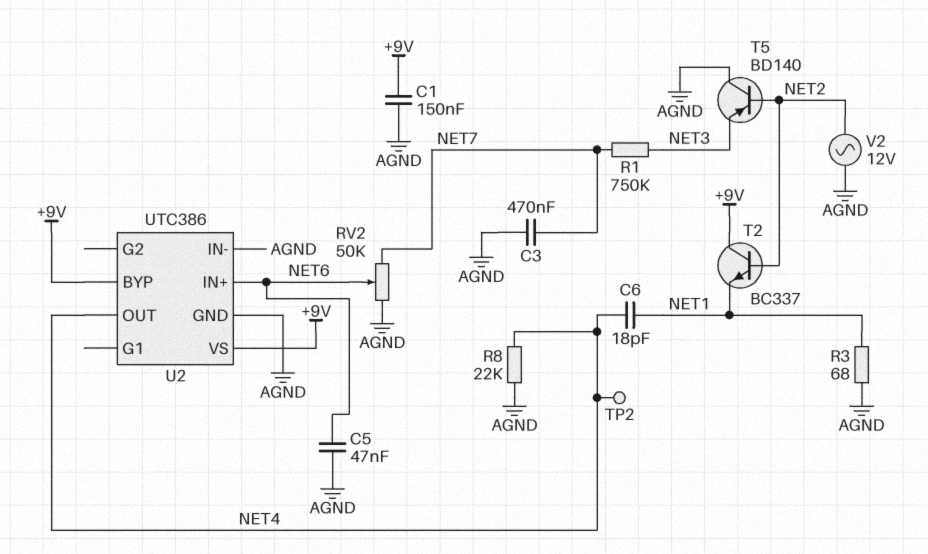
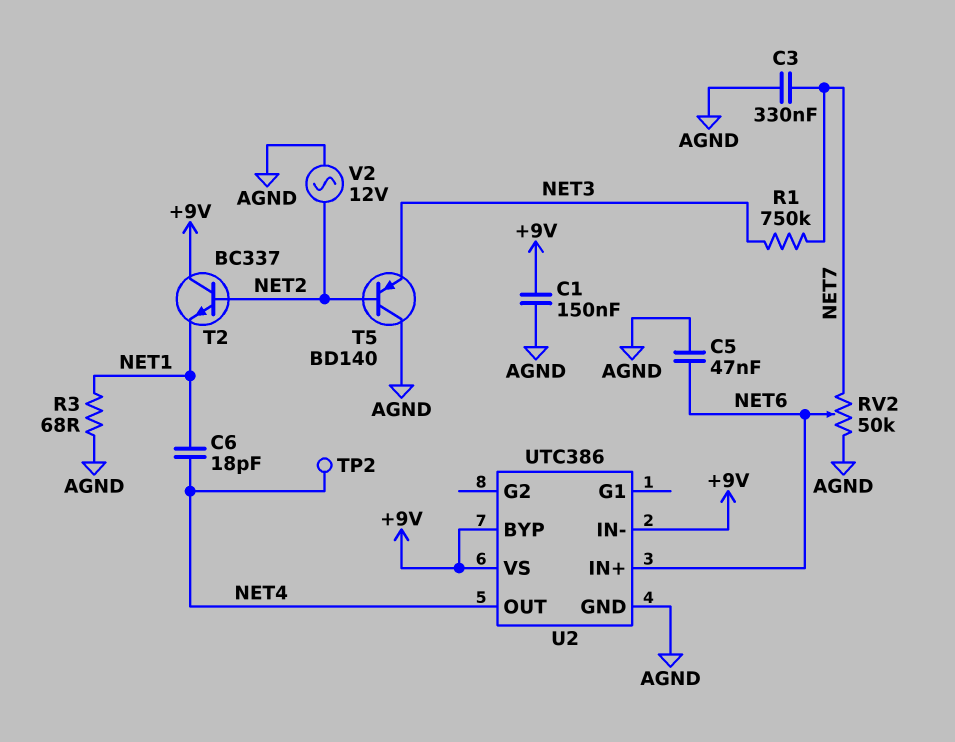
C3: 470nF (AGND, NET7) -> 330nF (AGND, NET7)
R8: 22k (AGND, NET4) -> none
U2 pin IN-: AGND -> +9V

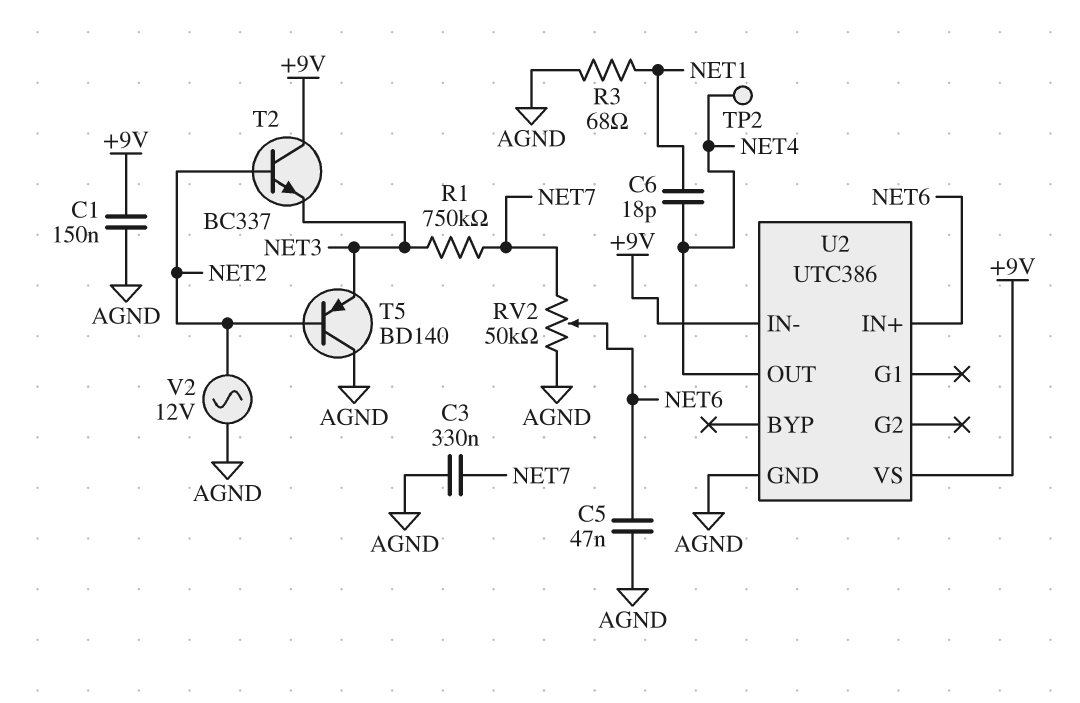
T2: NPN BC337 (B NET2, C +9V, E NET1) -> NPN BC337 (B NET2, C +9V, E NET3)
U2 pin BYP: +9V -> none

